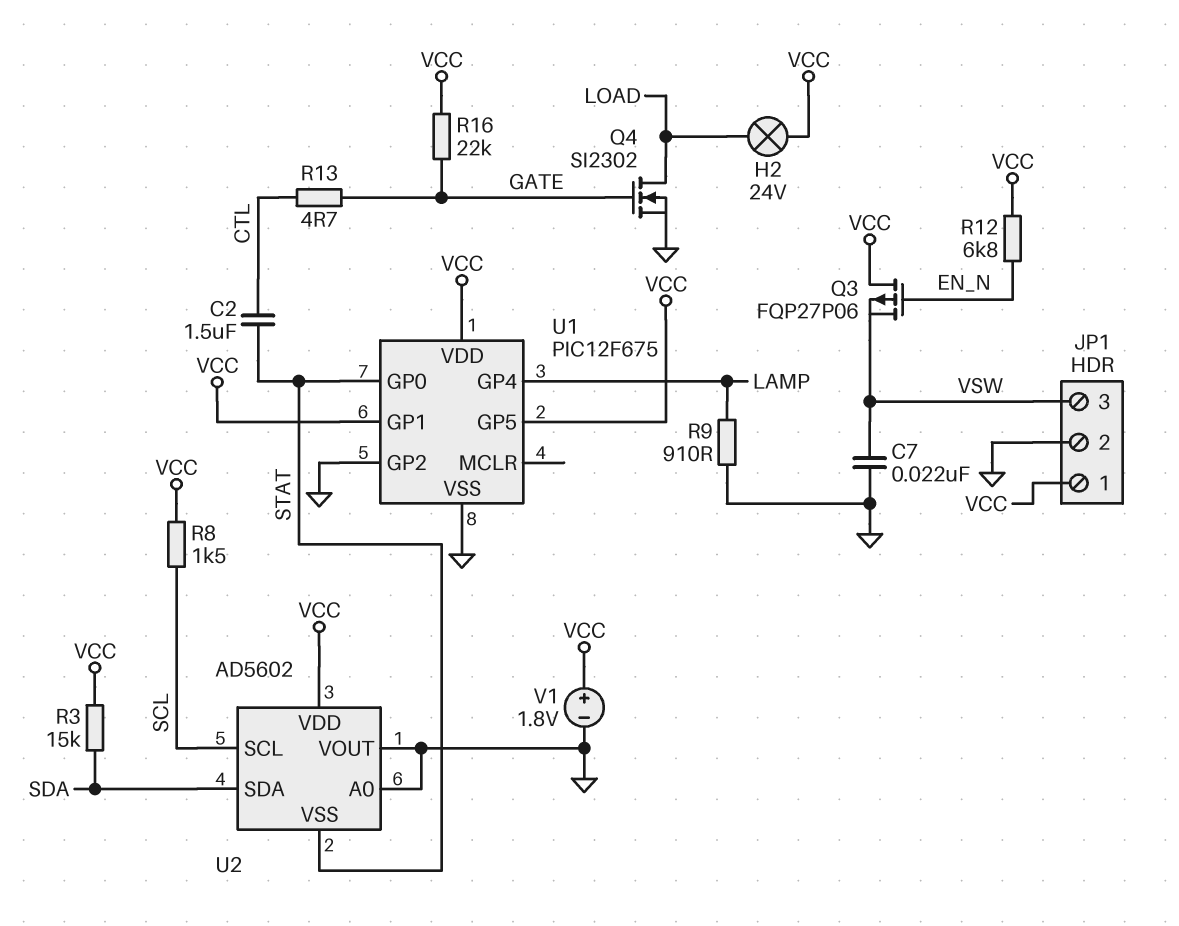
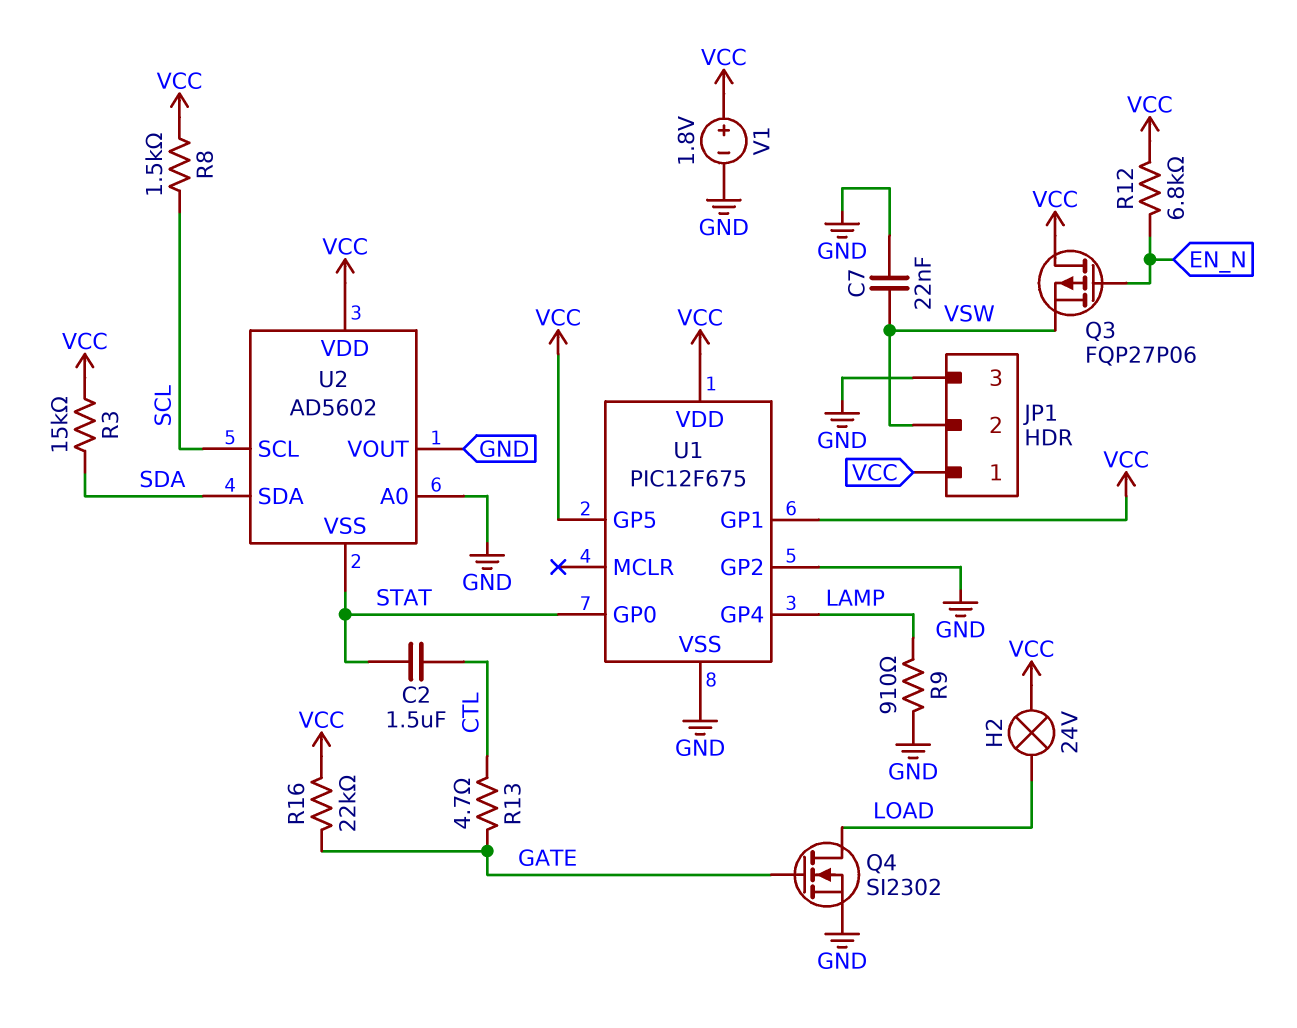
JP1 pin 2: GND -> VSW
JP1 pin 3: VSW -> GND

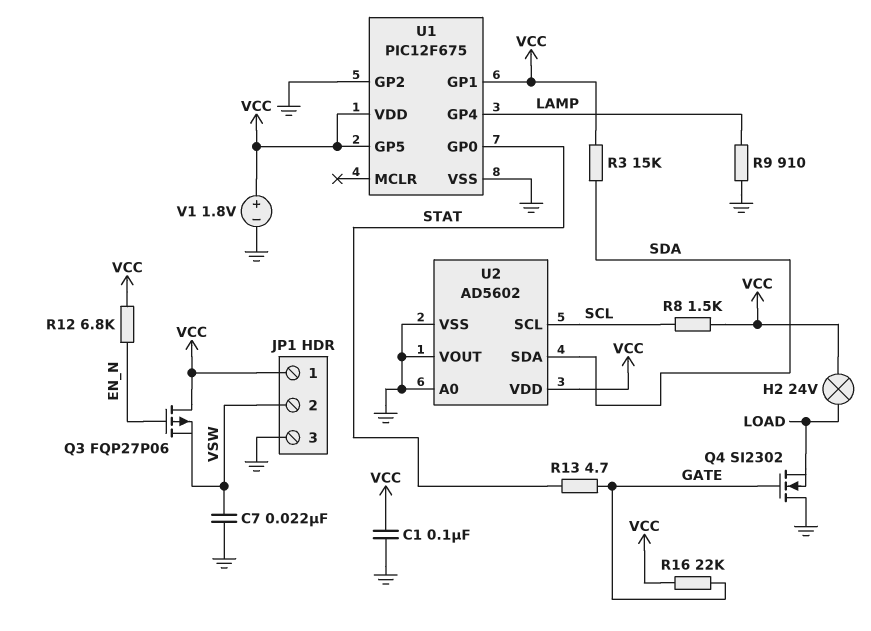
C1: none -> 100nF (GND, VCC)
C2: 1.5uF (CTL, STAT) -> none
Q4: NMOS SI2302 (G GATE, D LOAD, S GND) -> NMOS SI2302 (G GATE, D GND, S LOAD)
R13: 4.7 (CTL, GATE) -> 4.7 (GATE, STAT)
U2 pin VSS: STAT -> GND

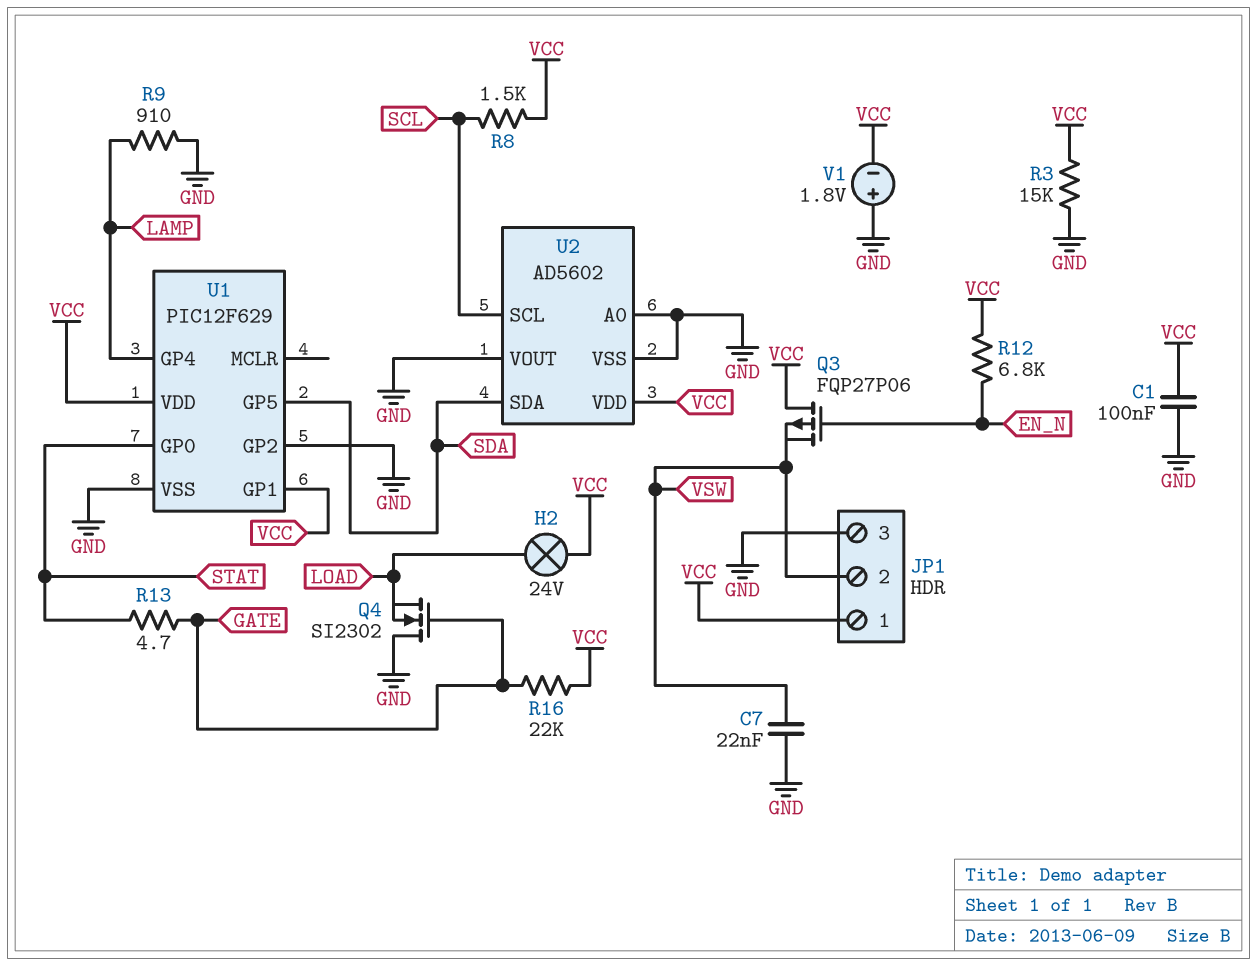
R3: 15k (SDA, VCC) -> 15k (GND, VCC)
U1: PIC12F675 -> PIC12F629
U1 pin GP5: VCC -> SDA
V1: 1.8V (plus VCC, minus GND) -> 1.8V (plus GND, minus VCC)

